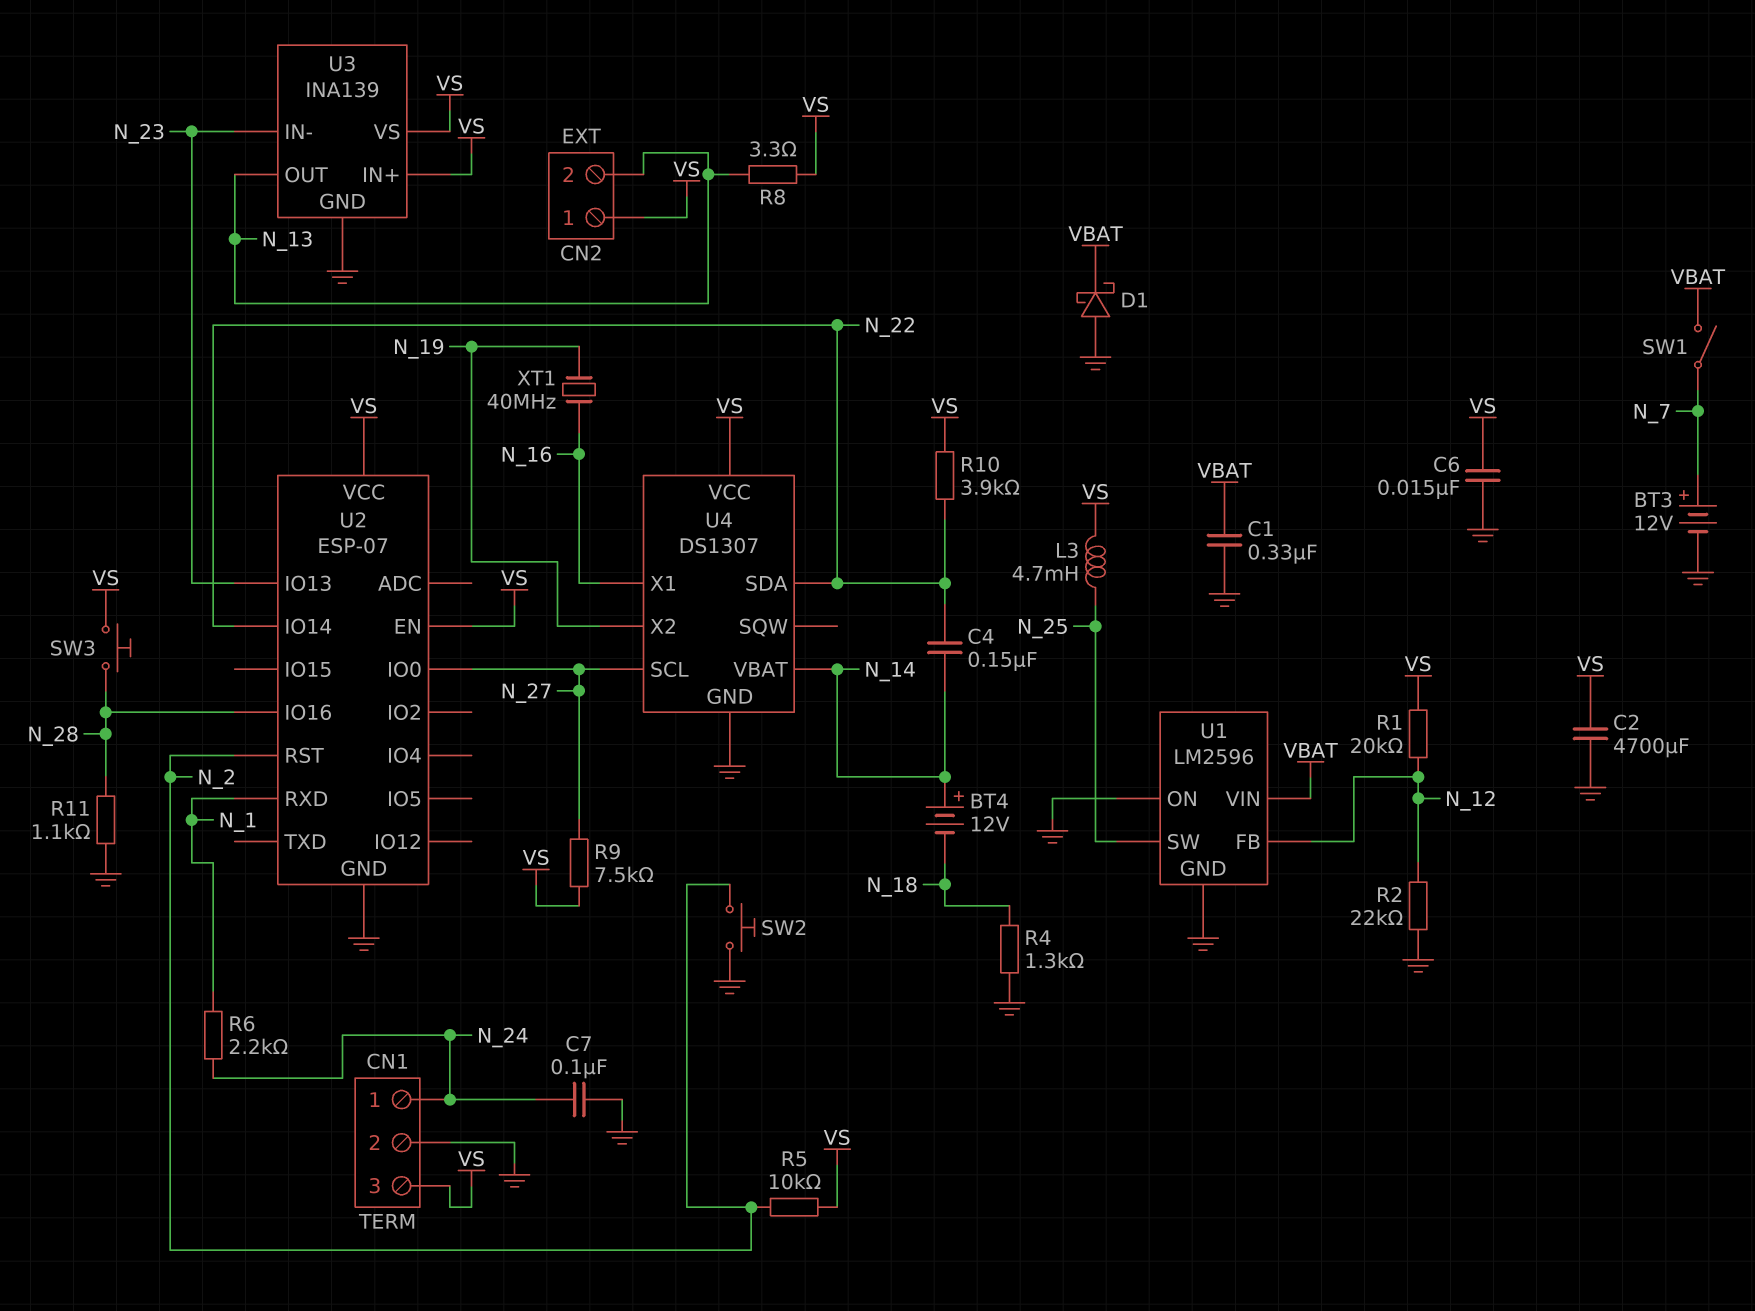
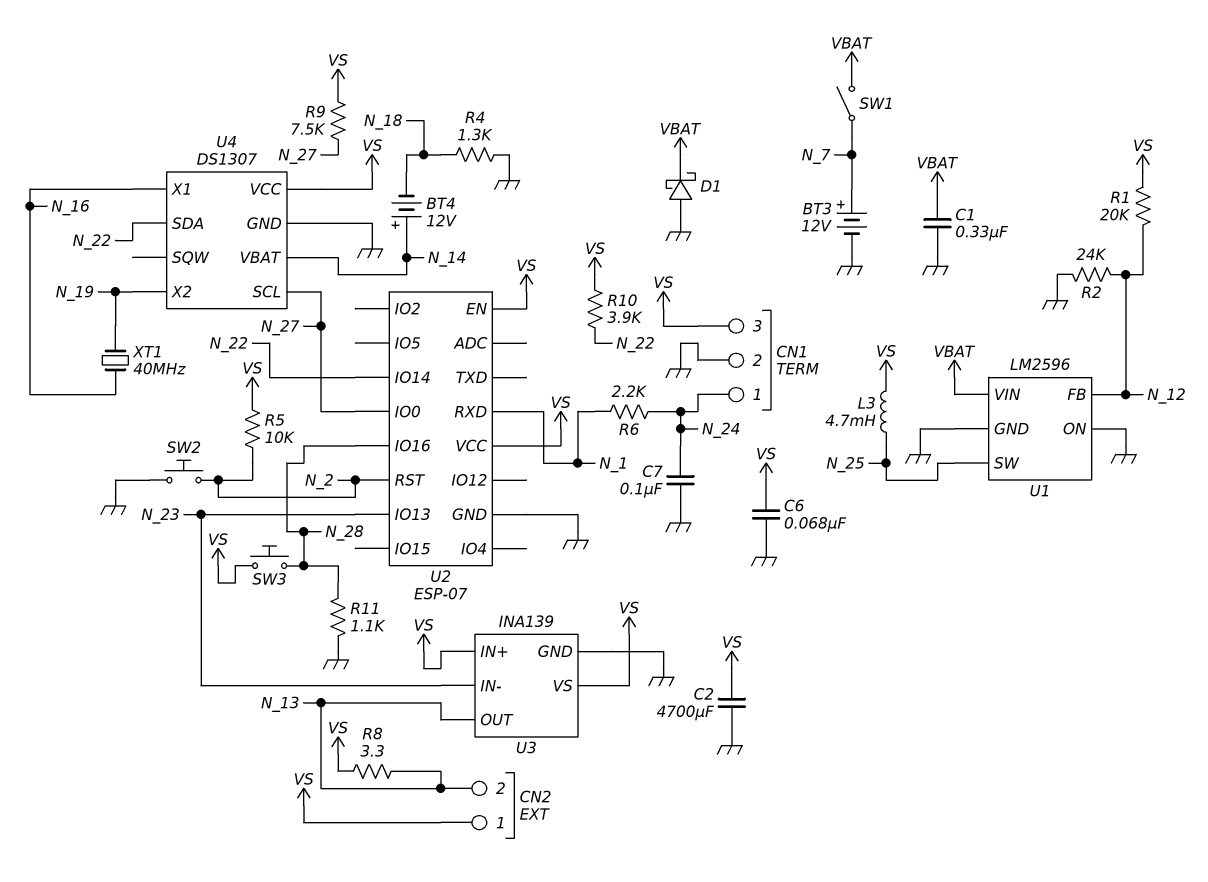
C4: 150nF (N_14, N_22) -> none
C6: 15nF (GND, VS) -> 68nF (GND, VS)
R2: 22k (GND, N_12) -> 24k (GND, N_12)

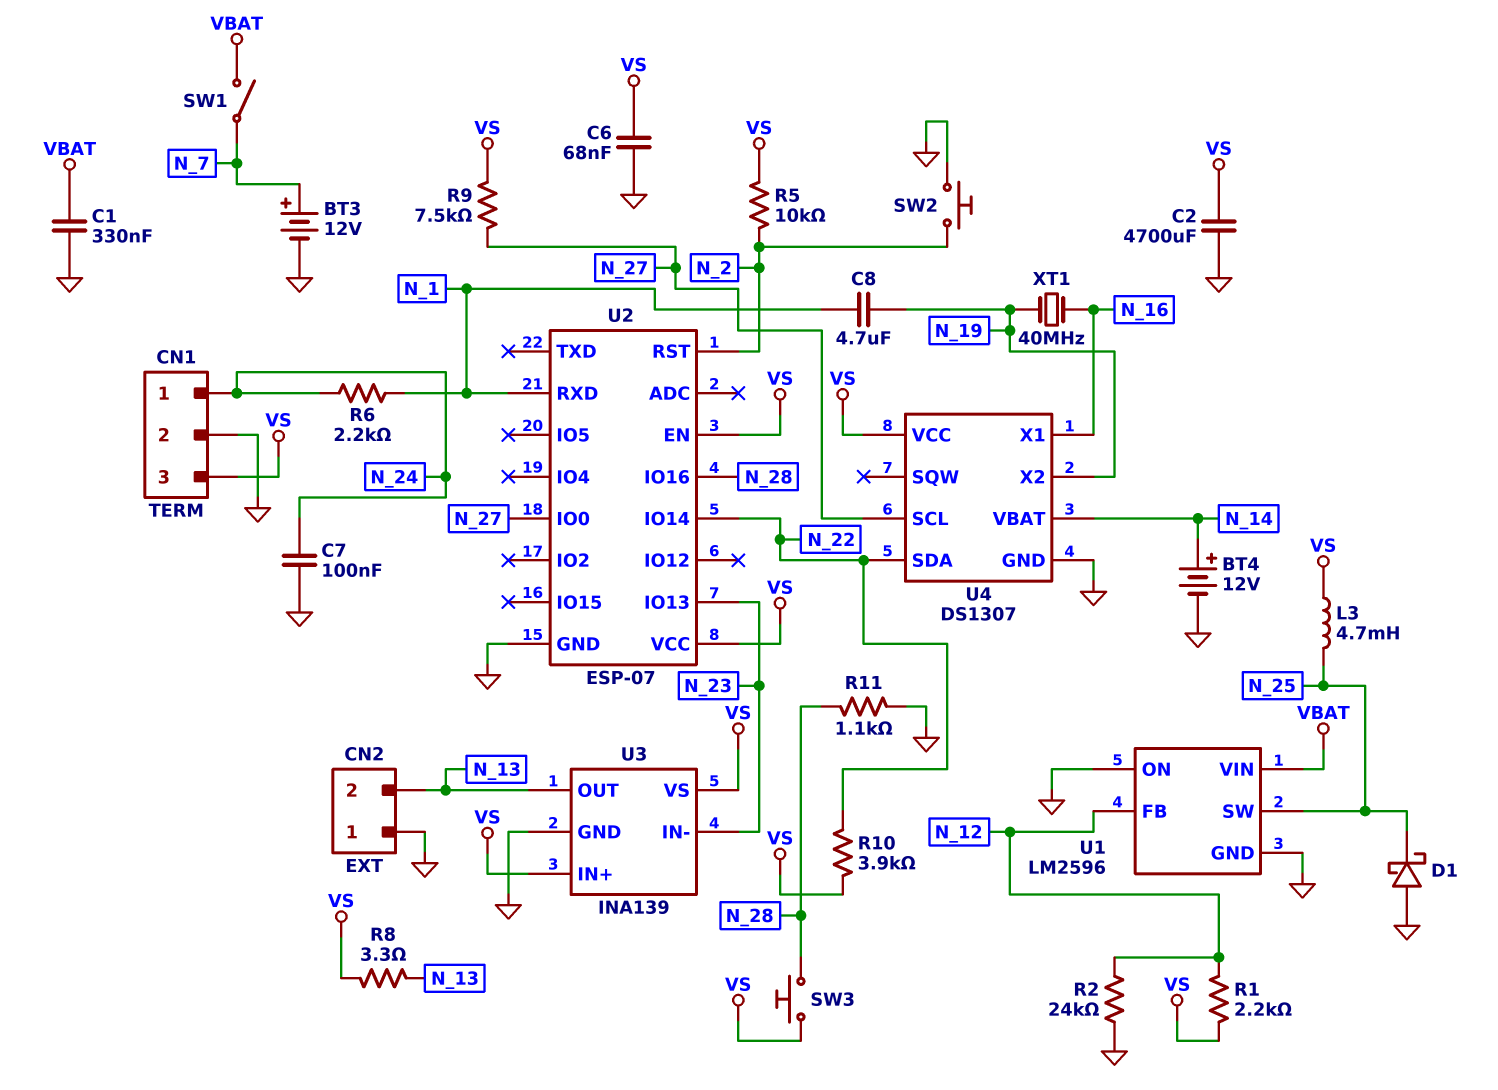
BT4: 12V (plus N_14, minus N_18) -> 12V (plus N_14, minus GND)
C8: none -> 4.7uF (N_1, N_19)
CN2 pin 1: VS -> GND
D1: schottky (A GND, K VBAT) -> schottky (A GND, K N_25)
R1: 20k (N_12, VS) -> 2.2k (N_12, VS)
R4: 1.3k (GND, N_18) -> none

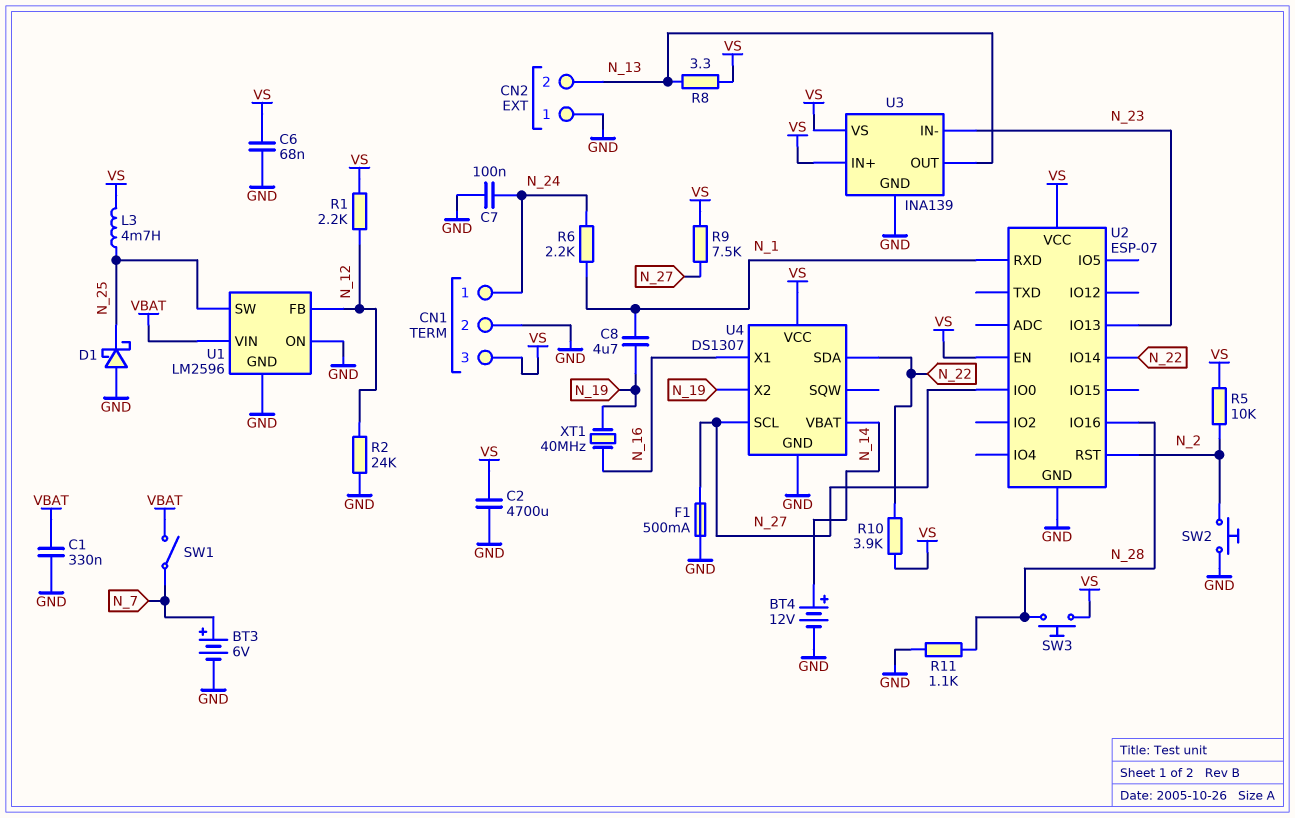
BT3: 12V (plus N_7, minus GND) -> 6V (plus N_7, minus GND)
F1: none -> 500mA (GND, N_27)

